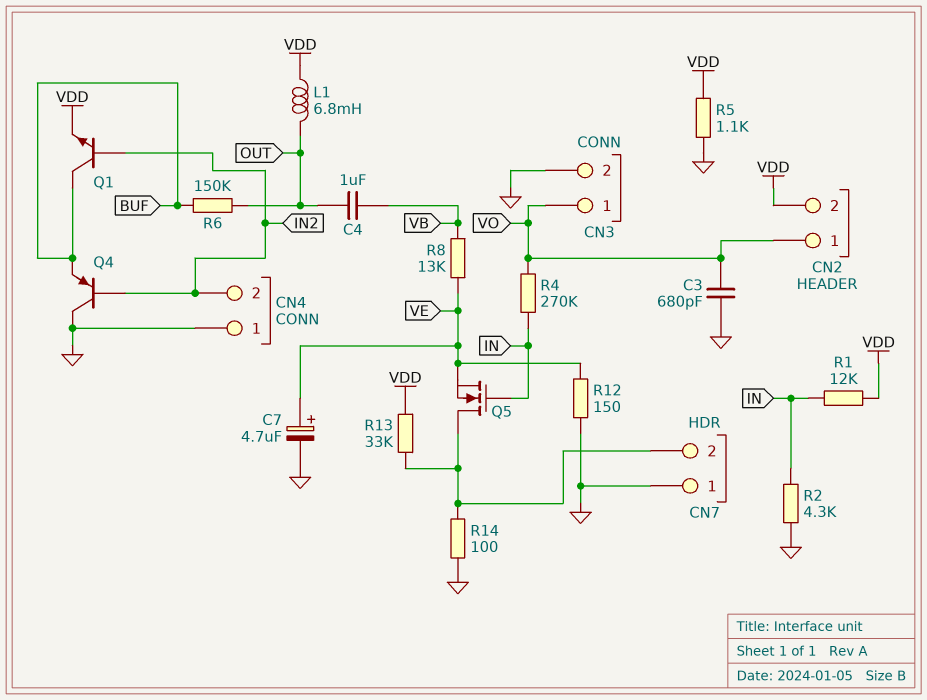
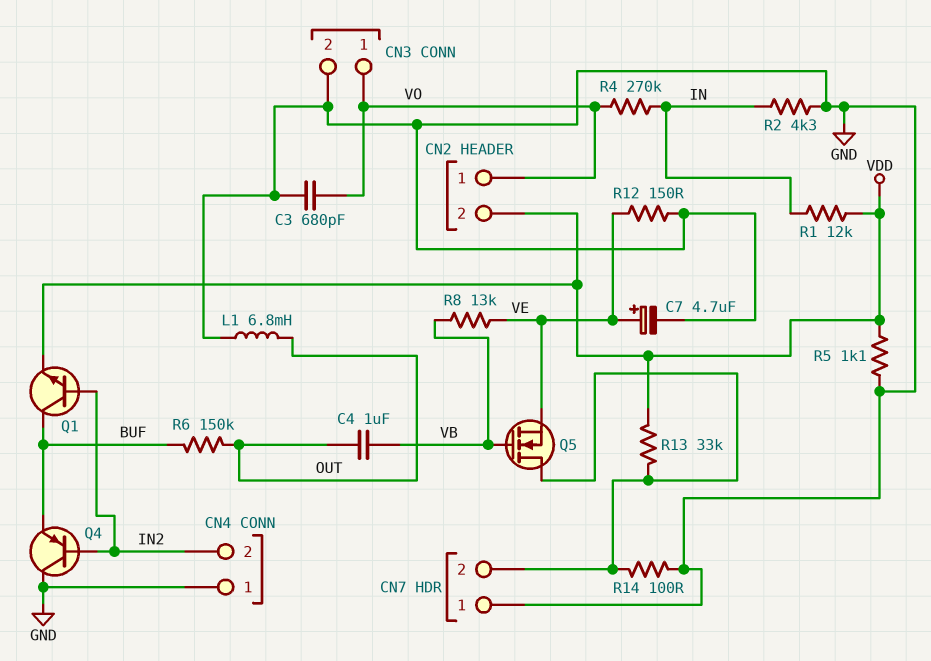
L1: 6.8mH (OUT, VDD) -> 6.8mH (GND, OUT)
Q5: NMOS (G IN, D CN7/2, S VE) -> NMOS (G VB, D CN7/2, S VE)

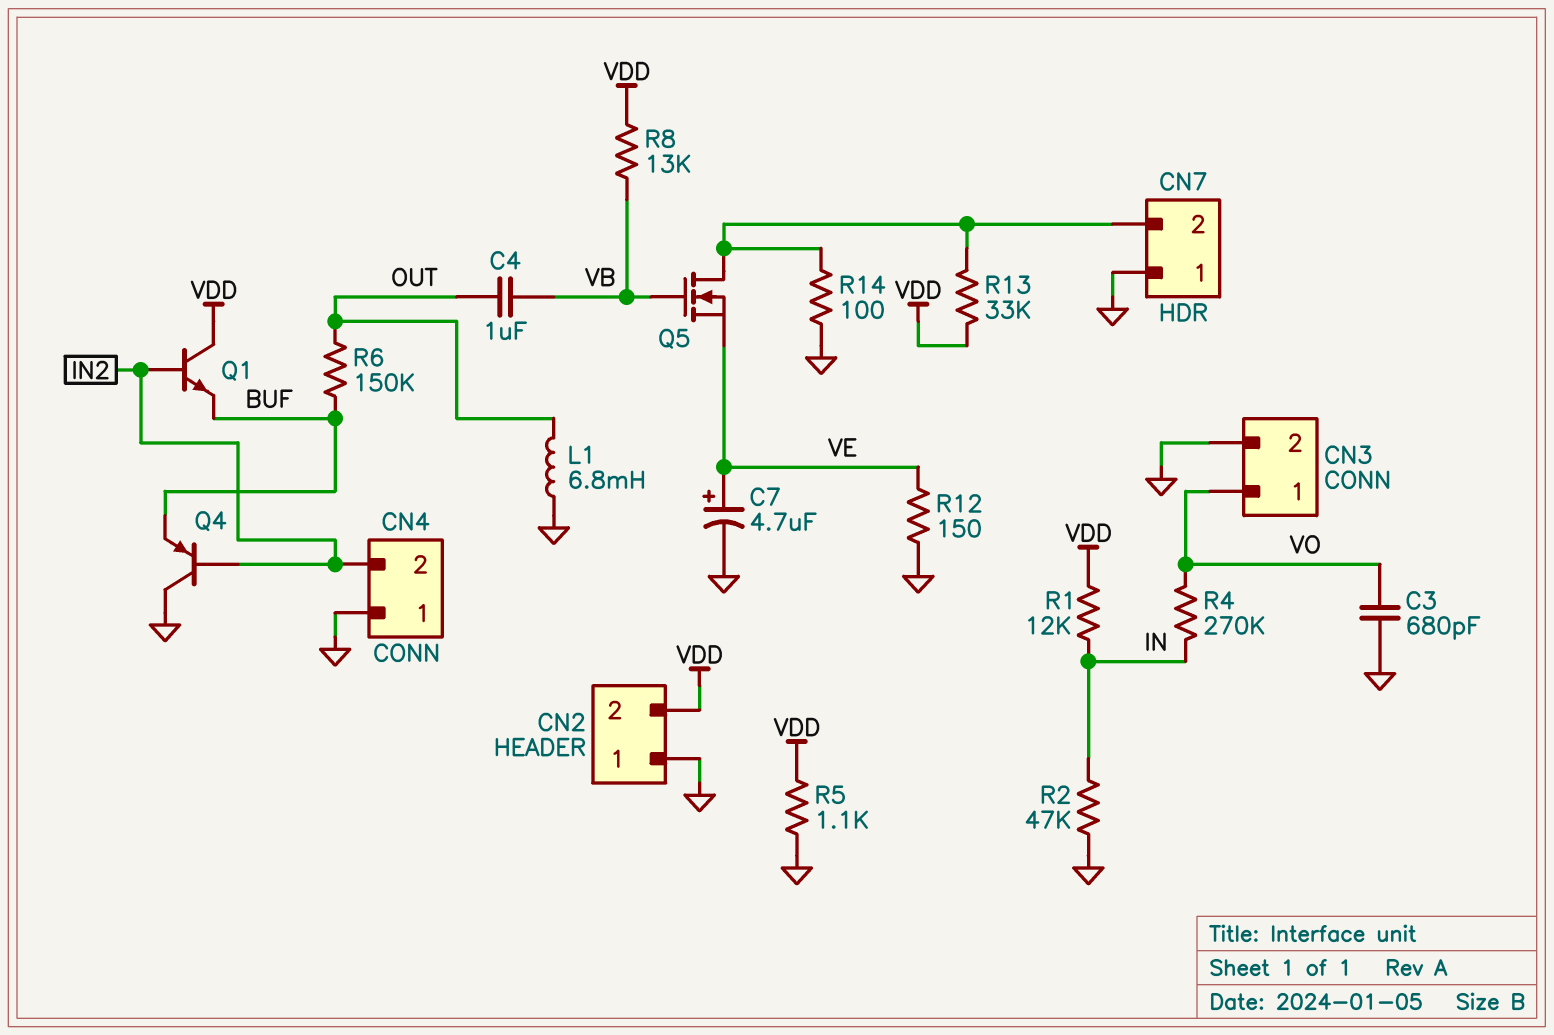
CN2 pin 1: VO -> GND
Q1: NPN (B IN2, C BUF, E VDD) -> NPN (B IN2, C VDD, E BUF)
R2: 4.3k (GND, IN) -> 47k (GND, IN)
R8: 13k (VB, VE) -> 13k (VB, VDD)

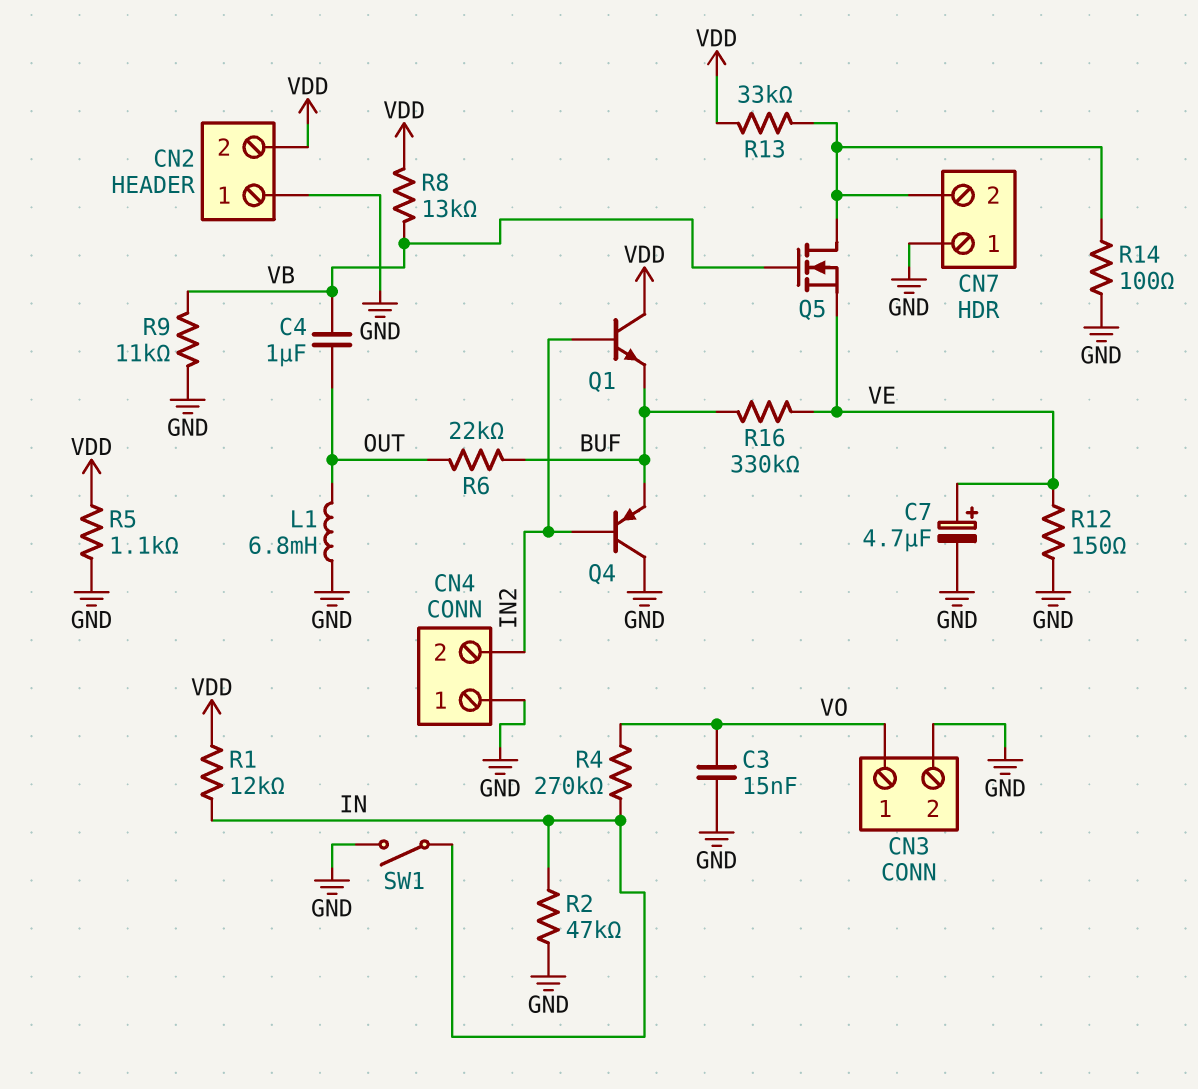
C3: 680pF (GND, VO) -> 15nF (GND, VO)
R6: 150k (BUF, OUT) -> 22k (BUF, OUT)
R9: none -> 11k (GND, VB)
R16: none -> 330k (BUF, VE)
SW1: none -> switch (GND, IN)

